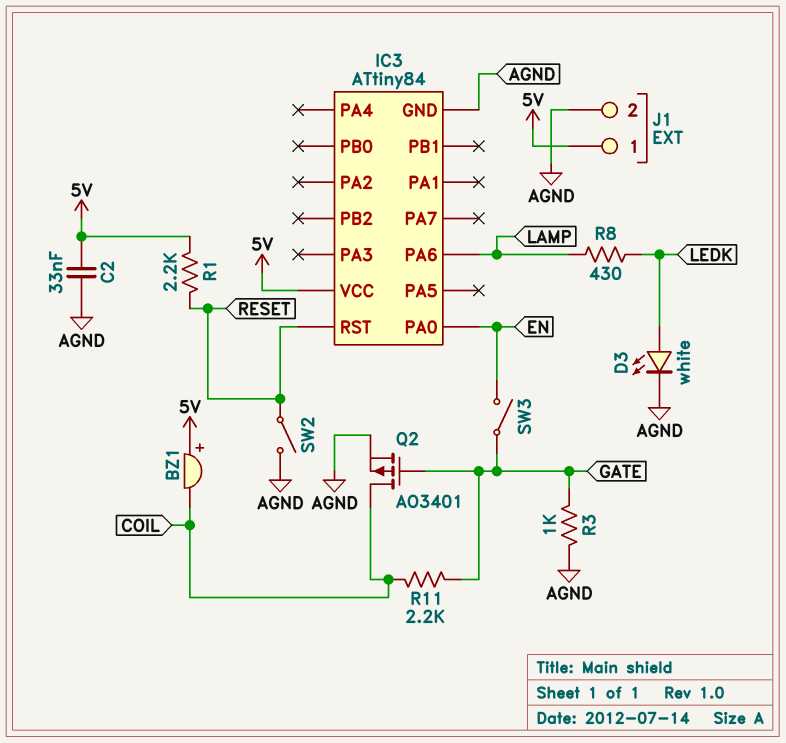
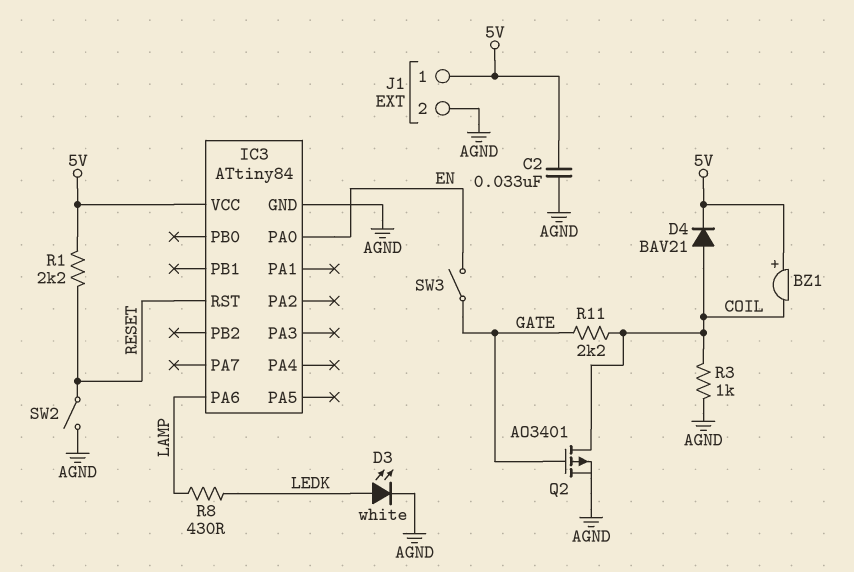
D4: none -> diode BAV21 (A COIL, K 5V)
R3: 1k (AGND, GATE) -> 1k (AGND, COIL)

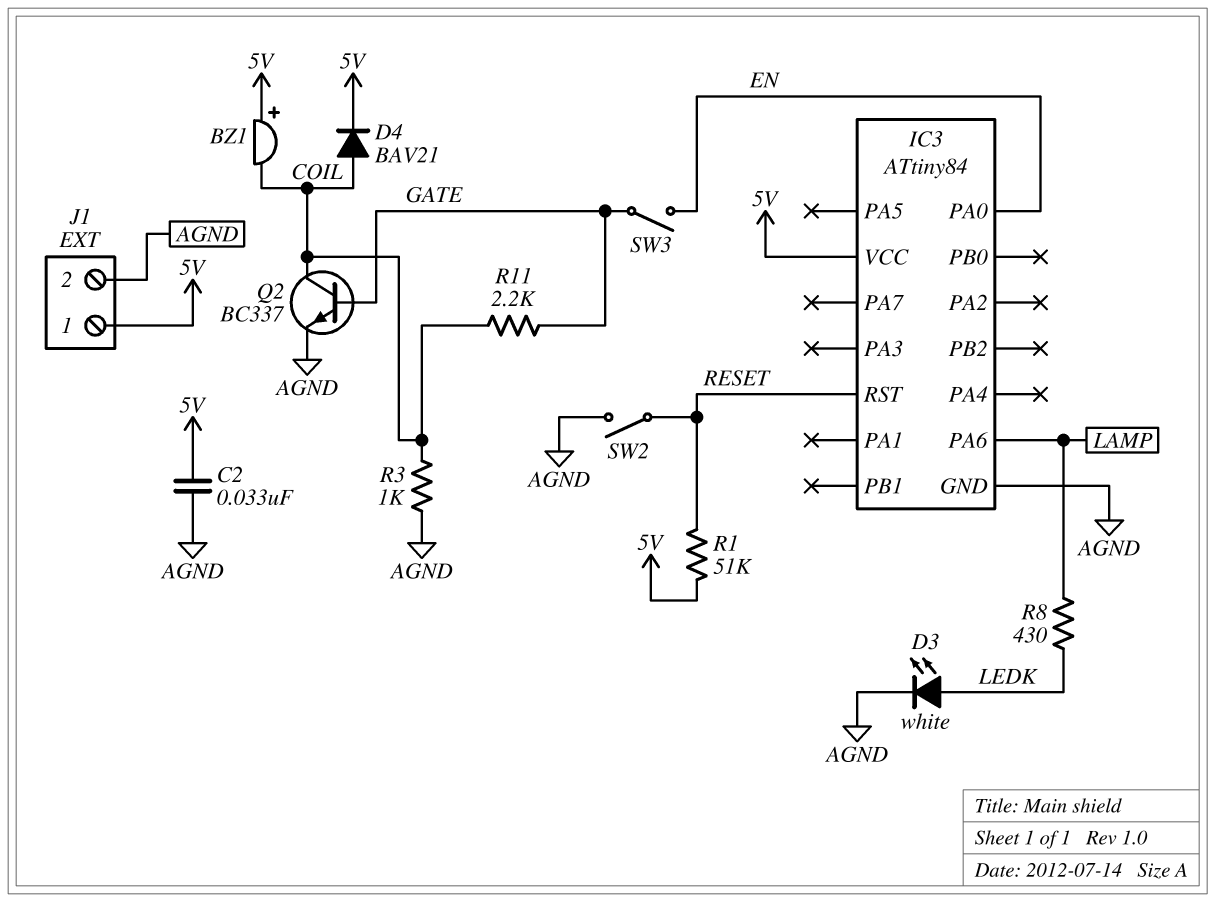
Q2: PMOS AO3401 (G GATE, D COIL, S AGND) -> NPN BC337 (B GATE, C COIL, E AGND)
R1: 2.2k (5V, RESET) -> 51k (5V, RESET)

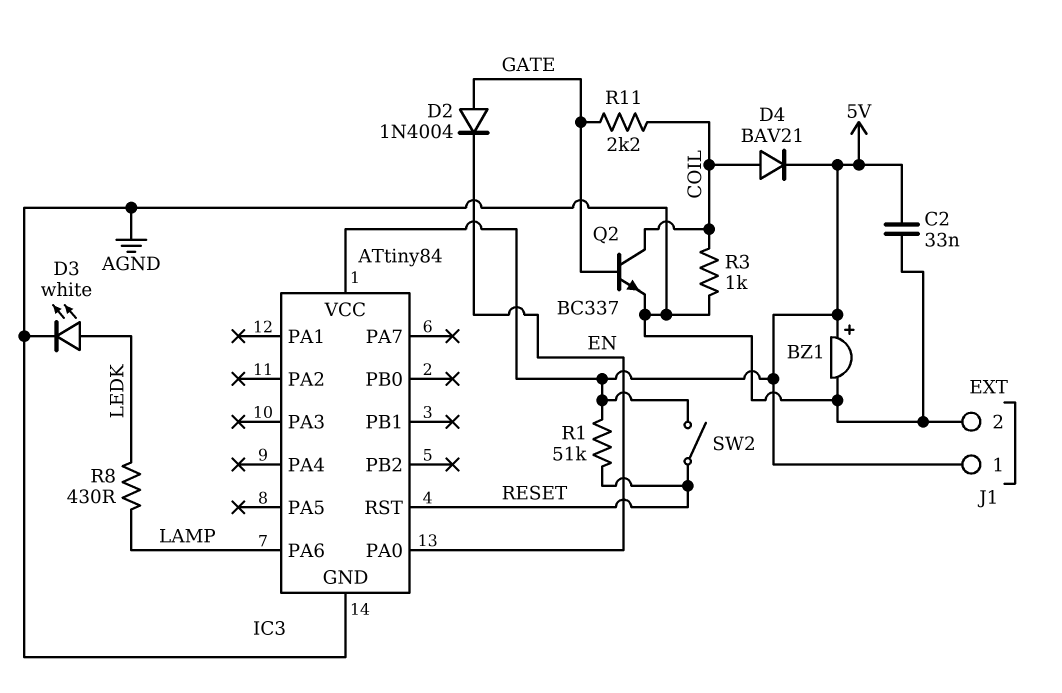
BZ1: buzzer (plus 5V, minus COIL) -> buzzer (plus 5V, minus AGND)
D2: none -> diode 1N4004 (A GATE, K EN)
SW2: switch (AGND, RESET) -> switch (5V, RESET)
SW3: switch (EN, GATE) -> none

